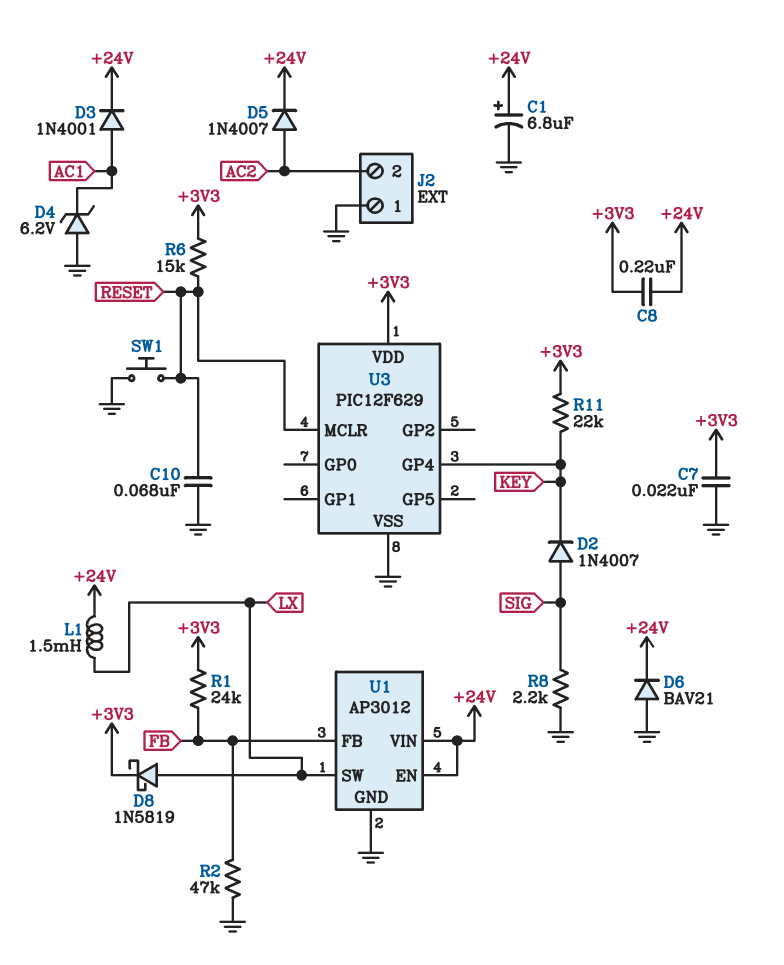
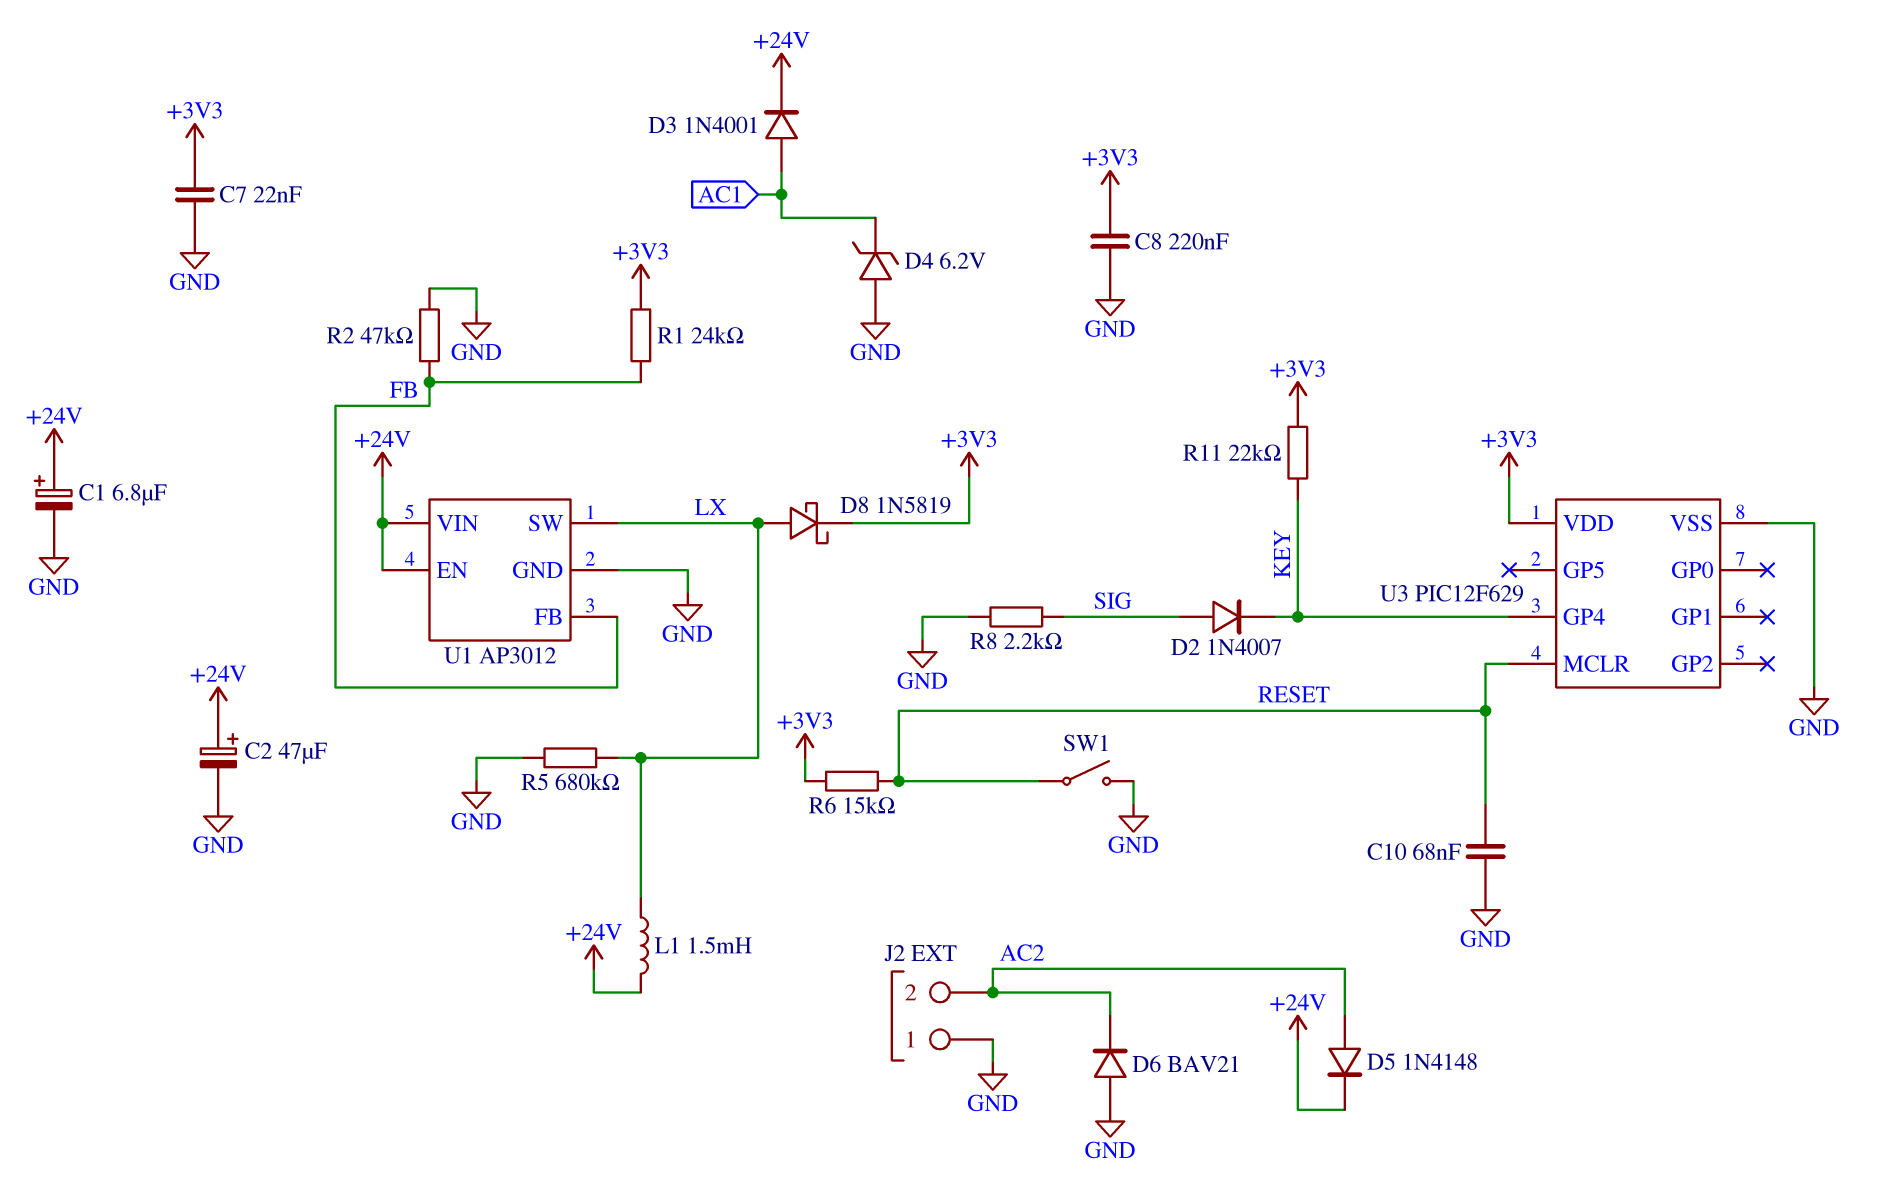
C2: none -> 47uF (plus +24V, minus GND)
C8: 220nF (+3V3, +24V) -> 220nF (+3V3, GND)
D5: diode 1N4007 (A AC2, K +24V) -> diode 1N4148 (A AC2, K +24V)
D6: diode BAV21 (A GND, K +24V) -> diode BAV21 (A GND, K AC2)
R5: none -> 680k (GND, LX)
SW1: button (GND, RESET) -> switch (GND, RESET)

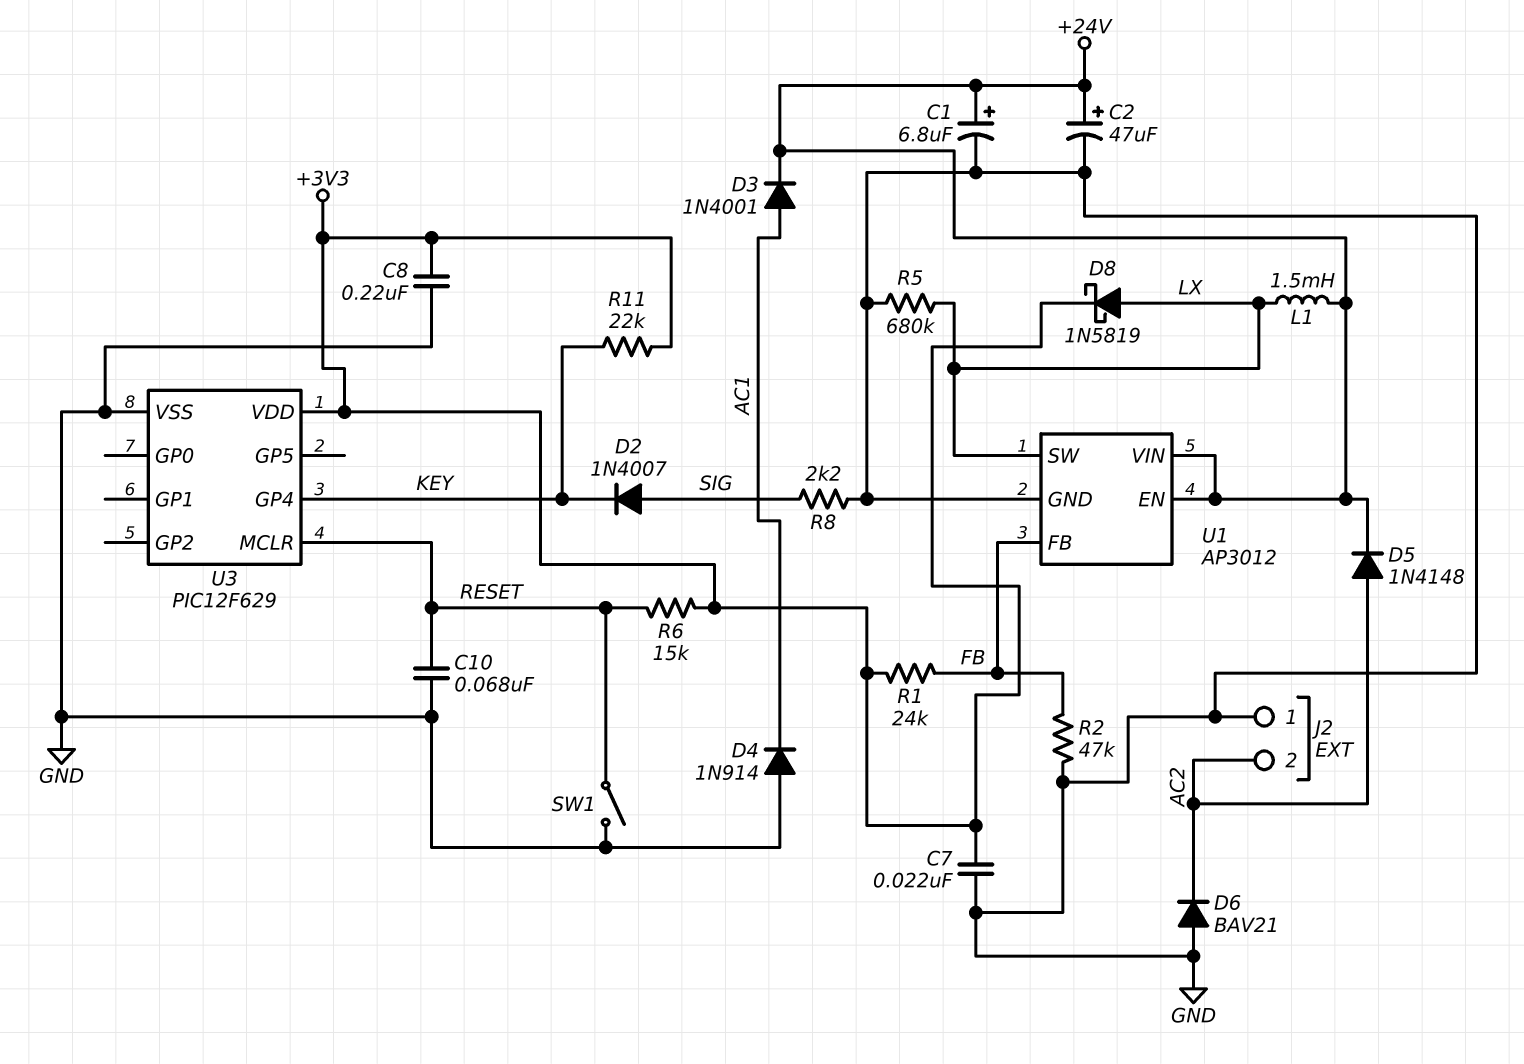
D4: zener 6.2V (A GND, K AC1) -> diode 1N914 (A GND, K AC1)

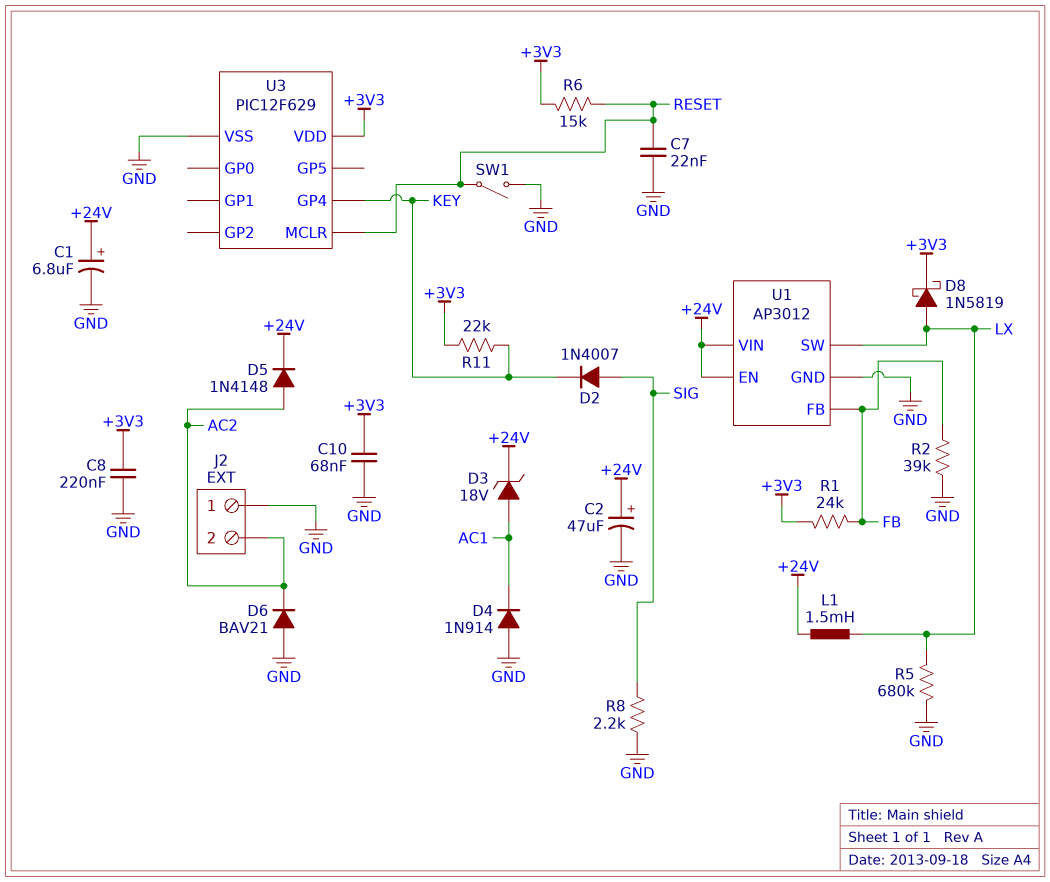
C7: 22nF (+3V3, GND) -> 22nF (GND, RESET)
C10: 68nF (GND, RESET) -> 68nF (+3V3, GND)
D3: diode 1N4001 (A AC1, K +24V) -> zener 18V (A AC1, K +24V)
R2: 47k (FB, GND) -> 39k (FB, GND)

